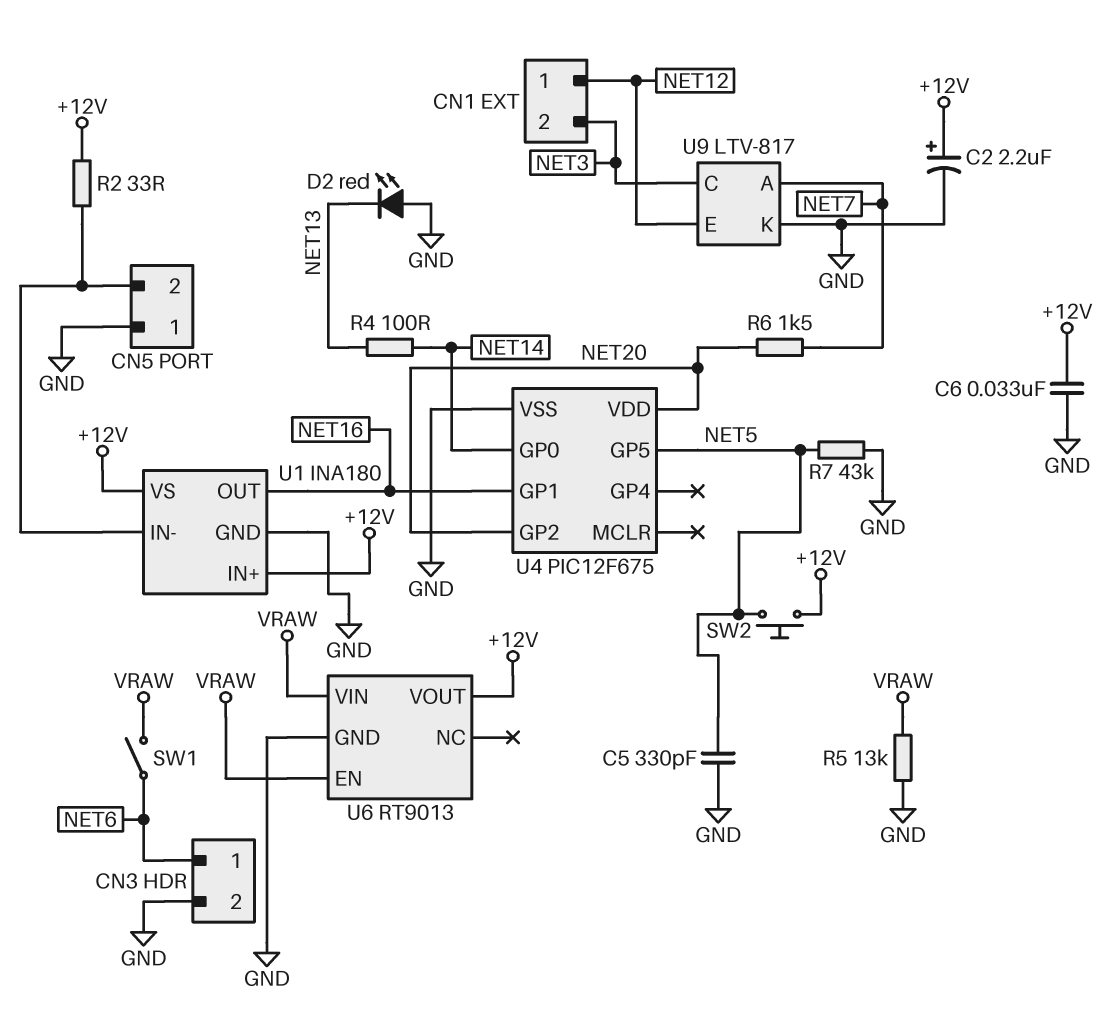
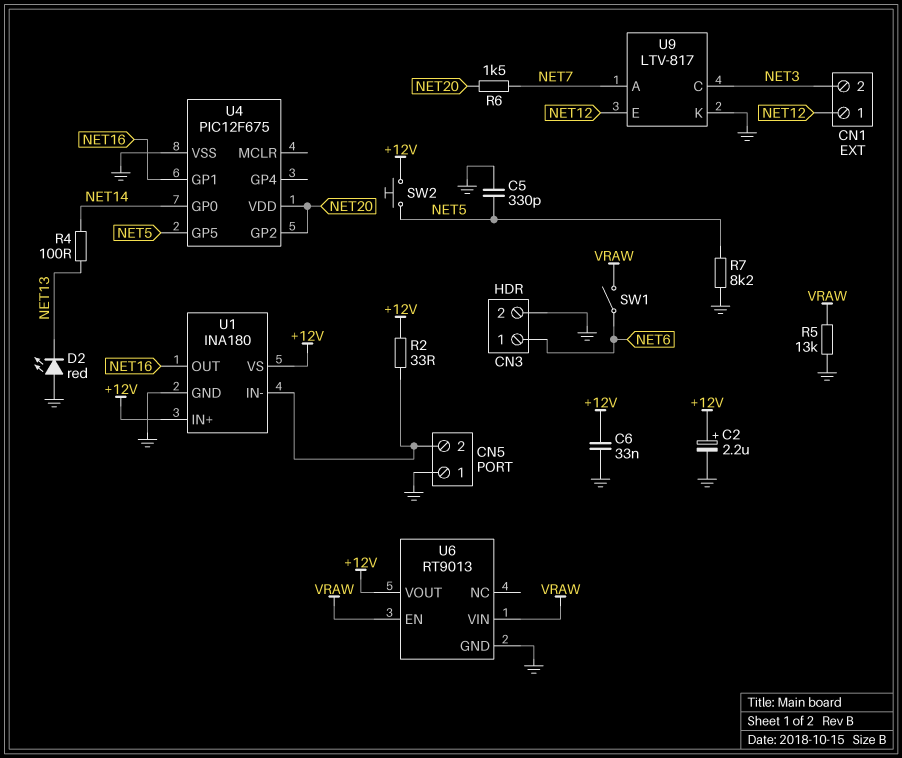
R7: 43k (GND, NET5) -> 8.2k (GND, NET5)

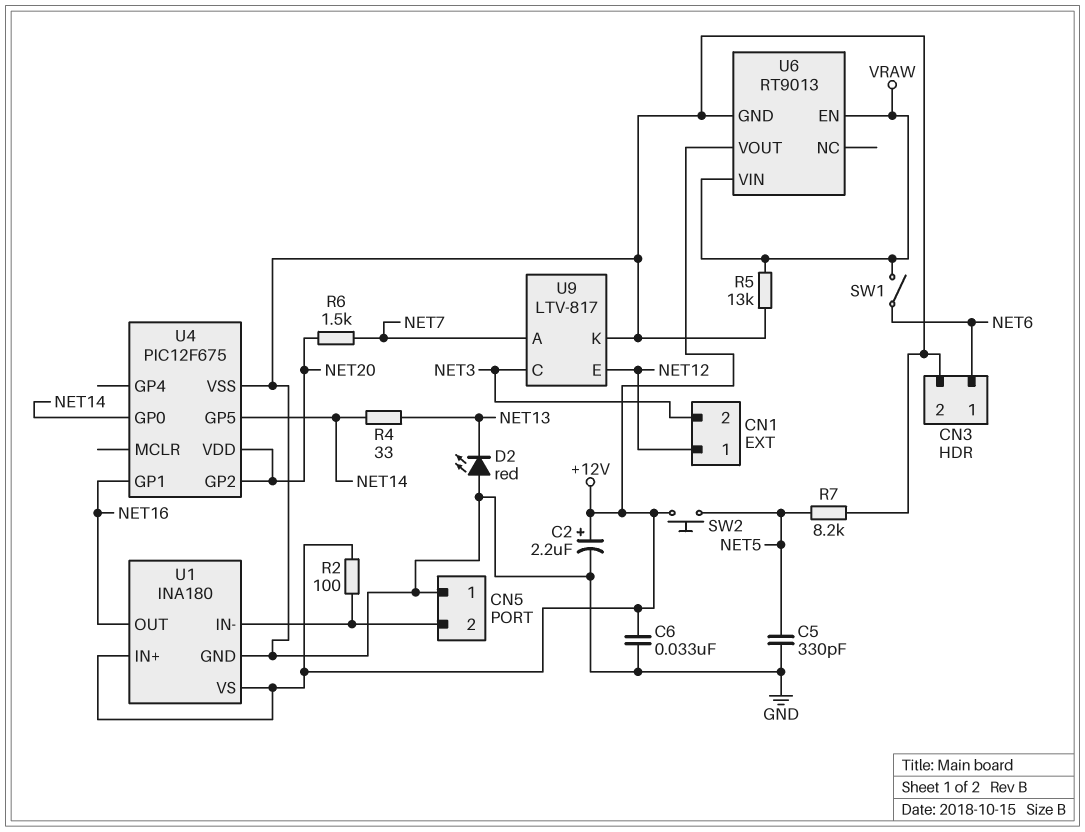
R2: 33 (+12V, CN5/2) -> 100 (+12V, CN5/2)
R4: 100 (NET13, NET14) -> 33 (NET13, NET14)
U4 pin GP5: NET5 -> NET14

